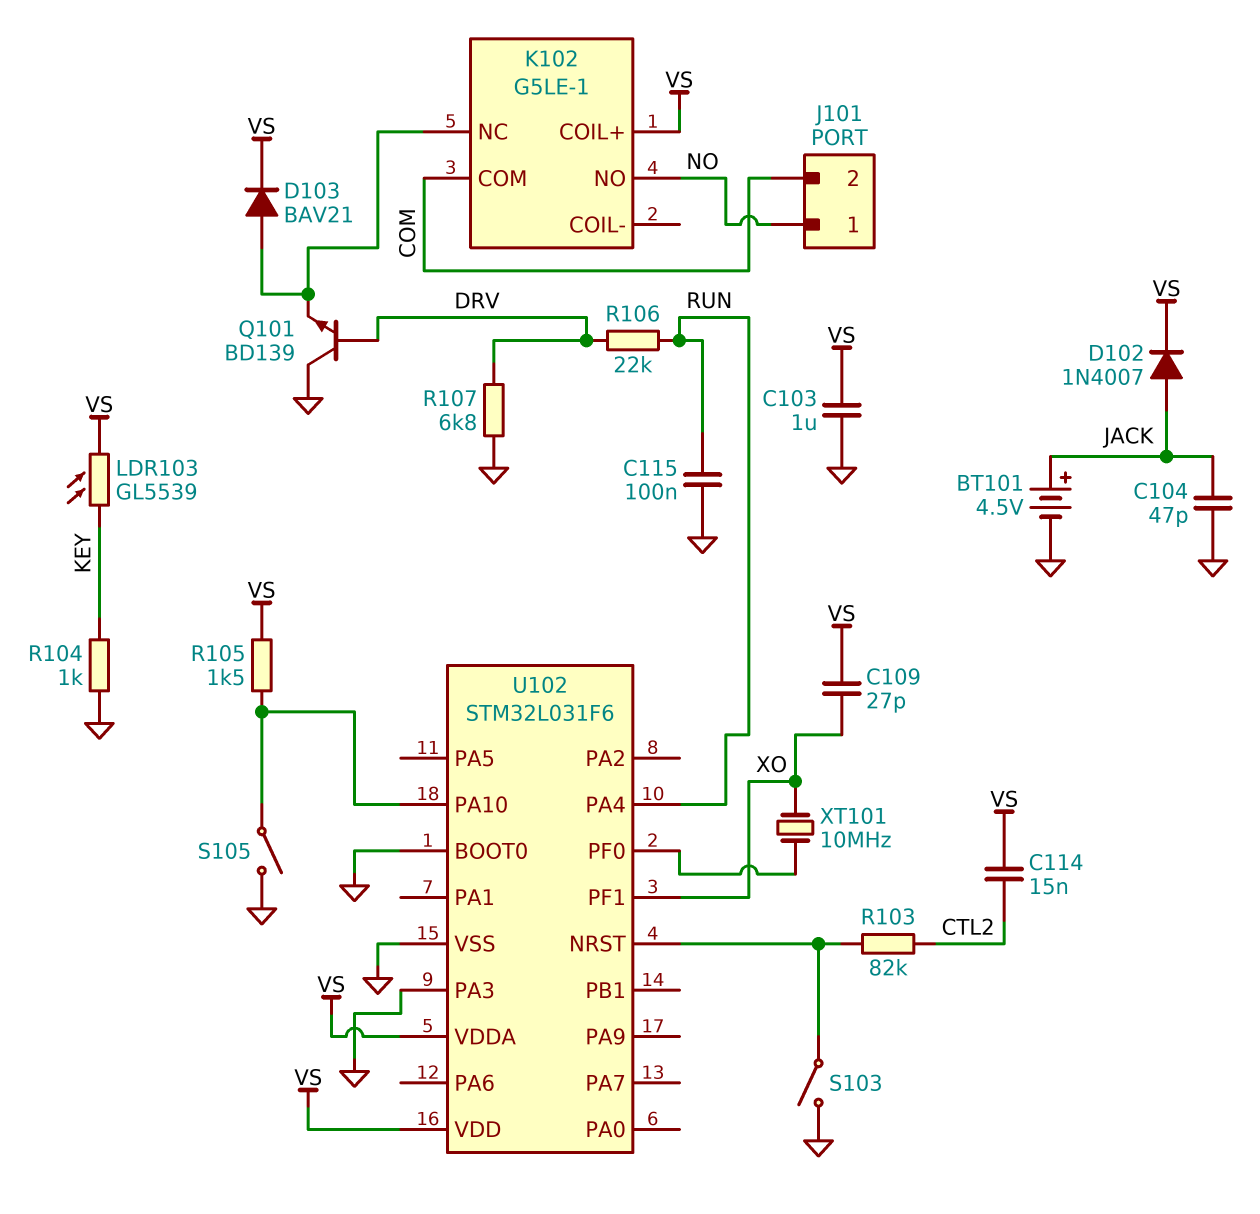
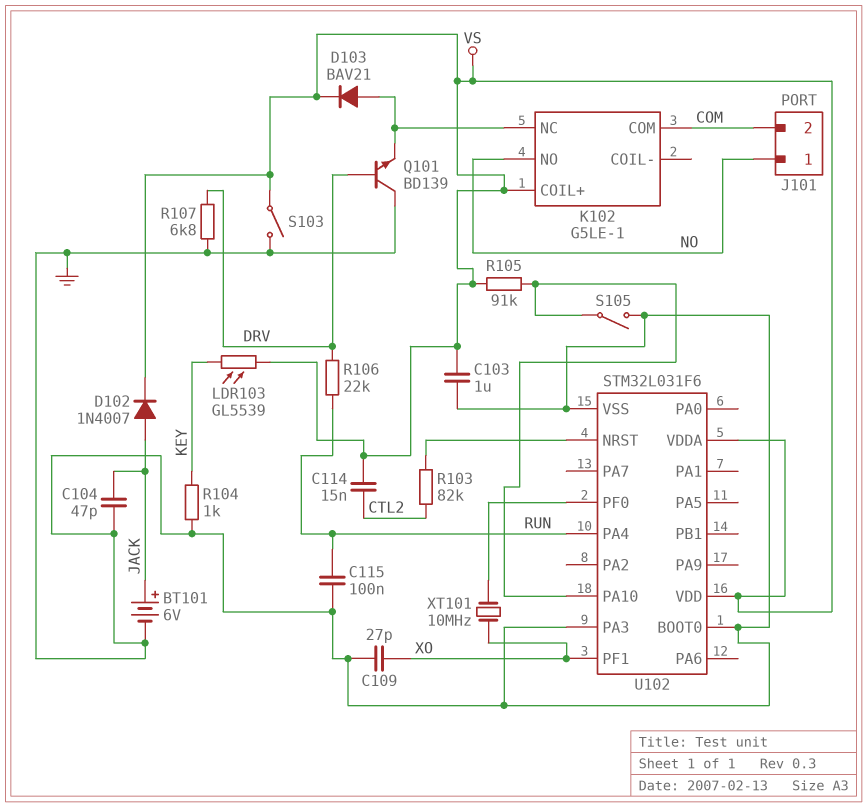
BT101: 4.5V (plus JACK, minus GND) -> 6V (plus JACK, minus GND)
C109: 27pF (VS, XO) -> 27pF (GND, XO)
R105: 1.5k (U102/PA10, VS) -> 91k (U102/PA10, VS)
S103: switch (GND, U102/NRST) -> switch (GND, VS)

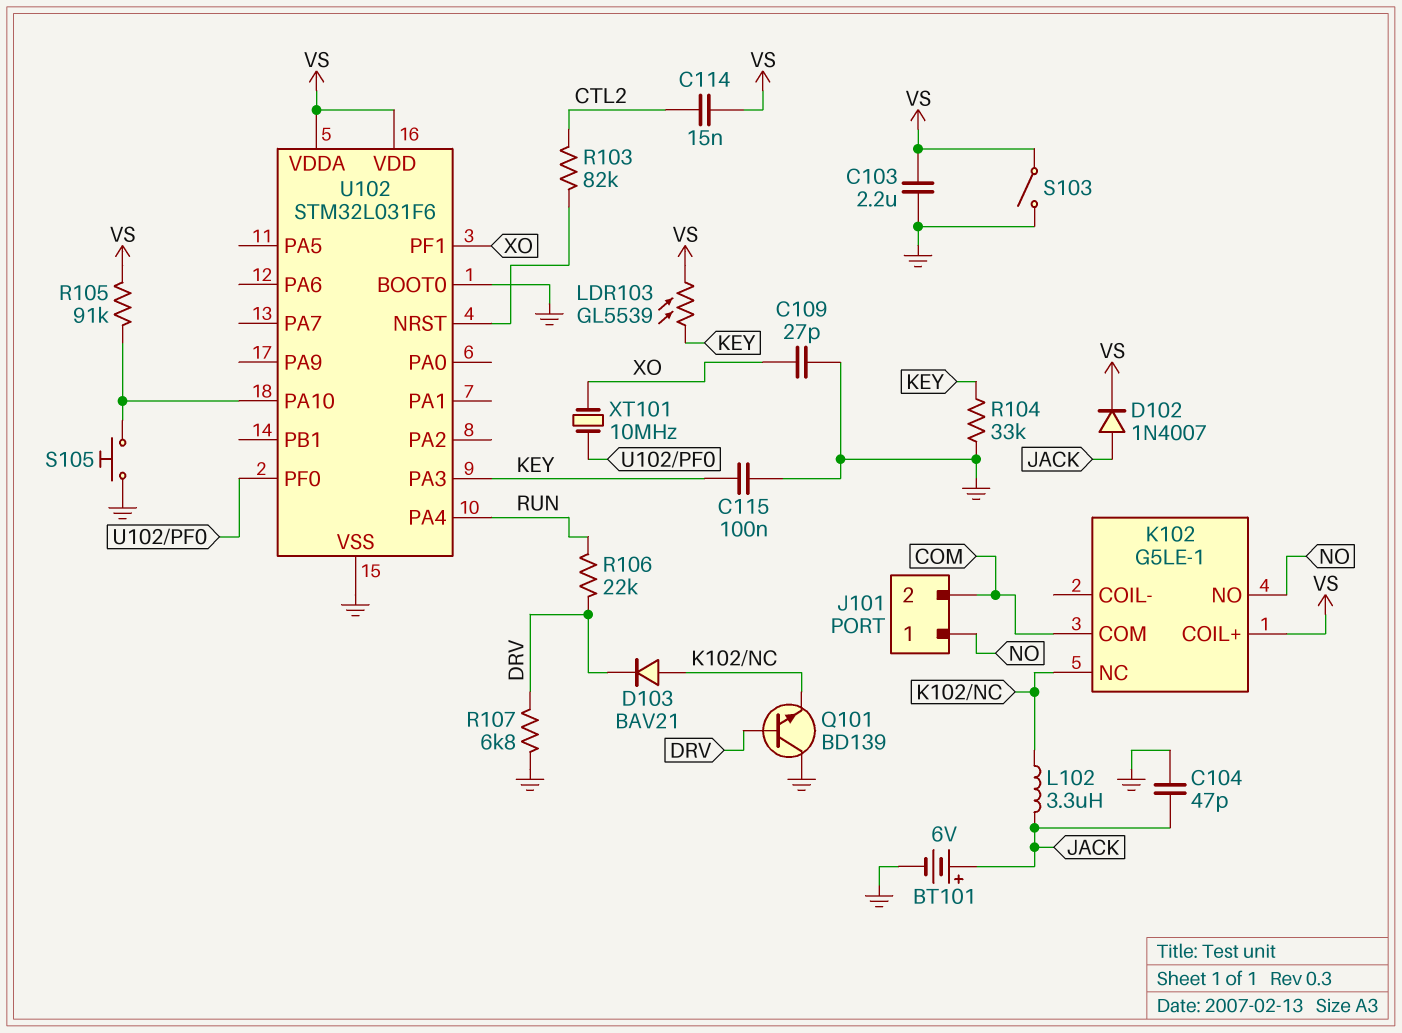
C103: 1uF (GND, VS) -> 2.2uF (GND, VS)
C115: 100nF (GND, RUN) -> 100nF (GND, KEY)
D103: diode BAV21 (A K102/NC, K VS) -> diode BAV21 (A K102/NC, K DRV)
L102: none -> 3.3uH (JACK, K102/NC)
R104: 1k (GND, KEY) -> 33k (GND, KEY)
S105: switch (GND, U102/PA10) -> button (GND, U102/PA10)
U102 pin PA3: GND -> KEY

